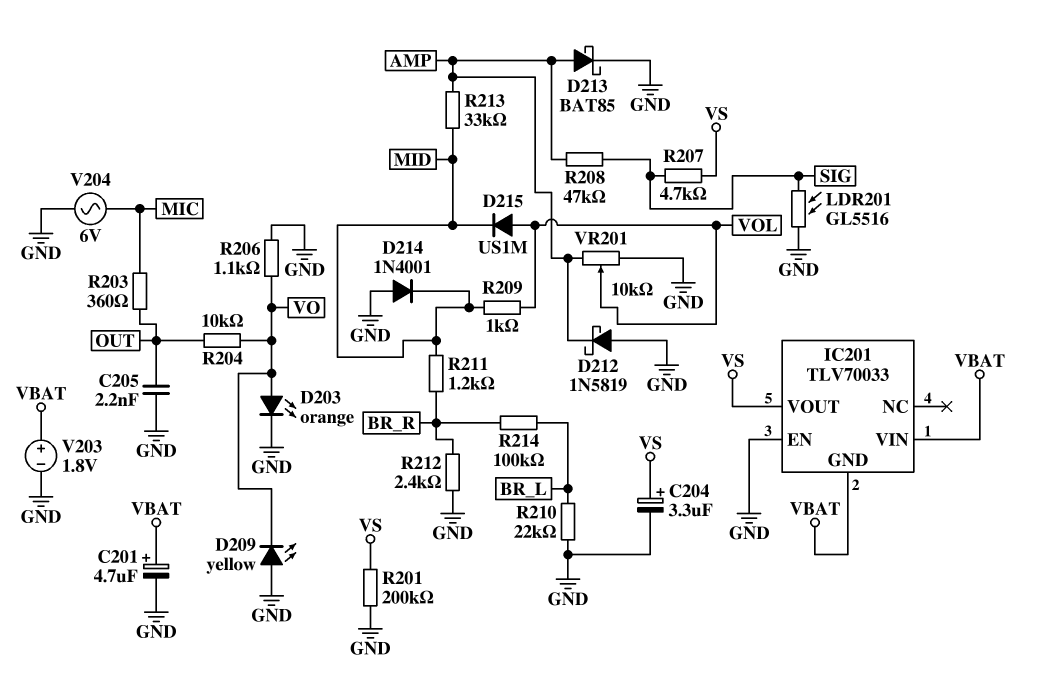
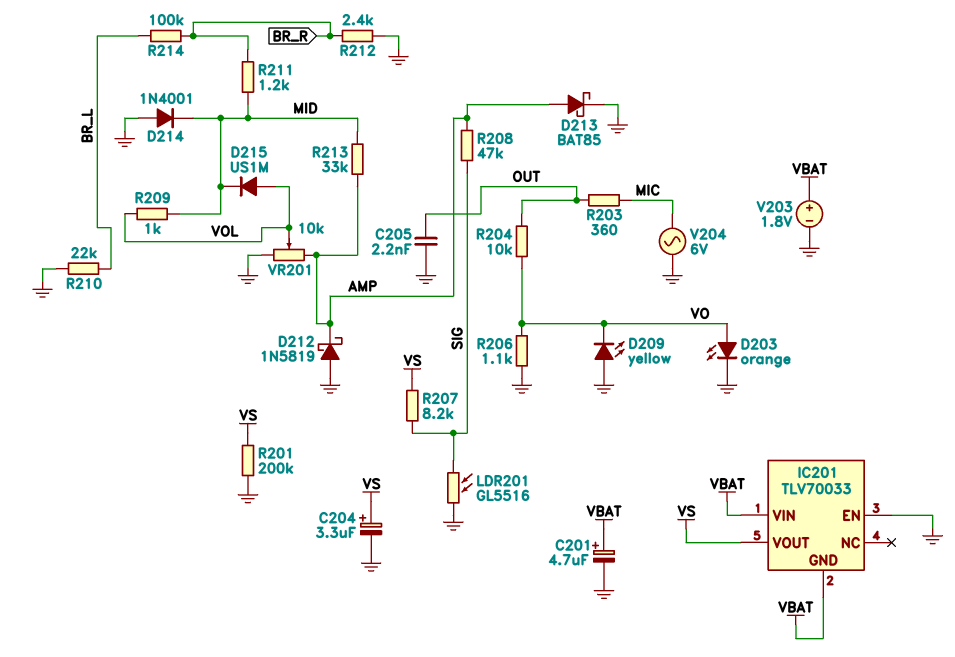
R207: 4.7k (SIG, VS) -> 8.2k (SIG, VS)

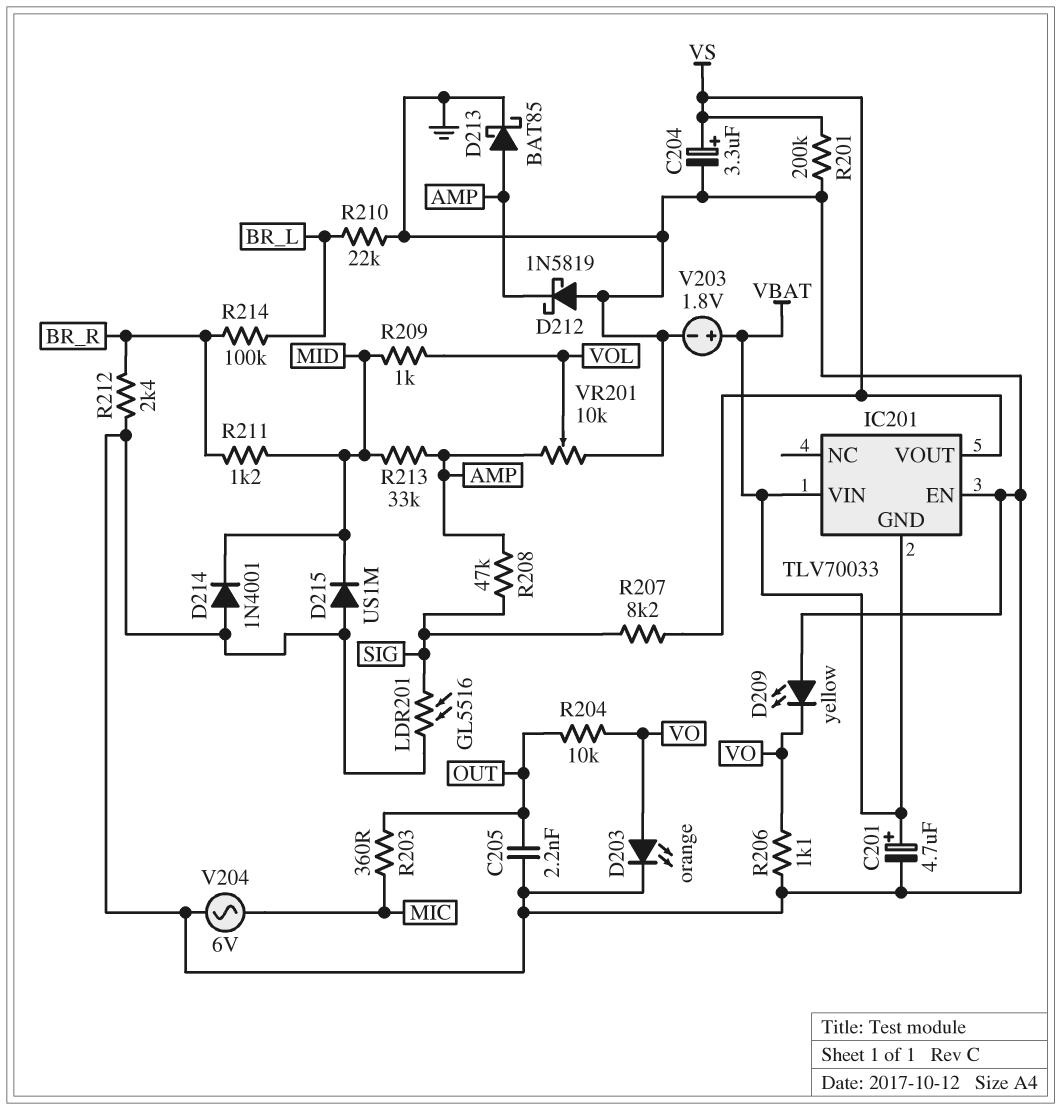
D215: diode US1M (A VOL, K MID) -> diode US1M (A GND, K MID)

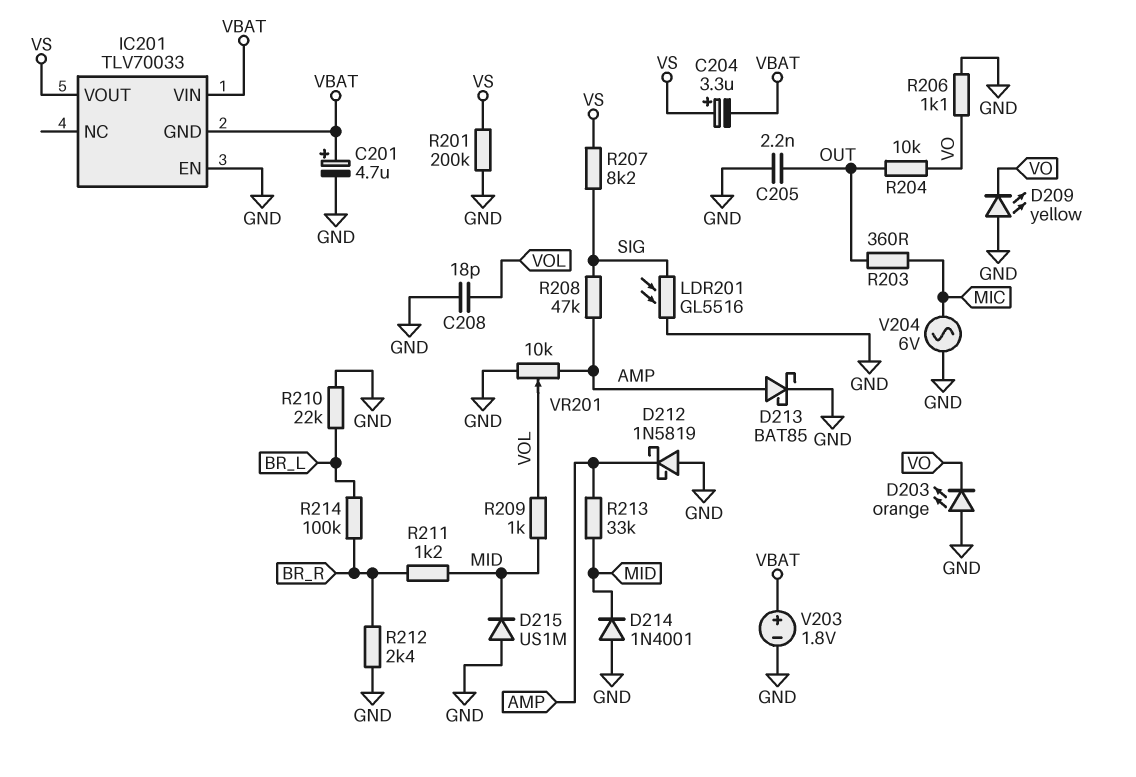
C204: 3.3uF (plus VS, minus GND) -> 3.3uF (plus VS, minus VBAT)
C208: none -> 18pF (GND, VOL)
D203: LED orange (A VO, K GND) -> LED orange (A GND, K VO)

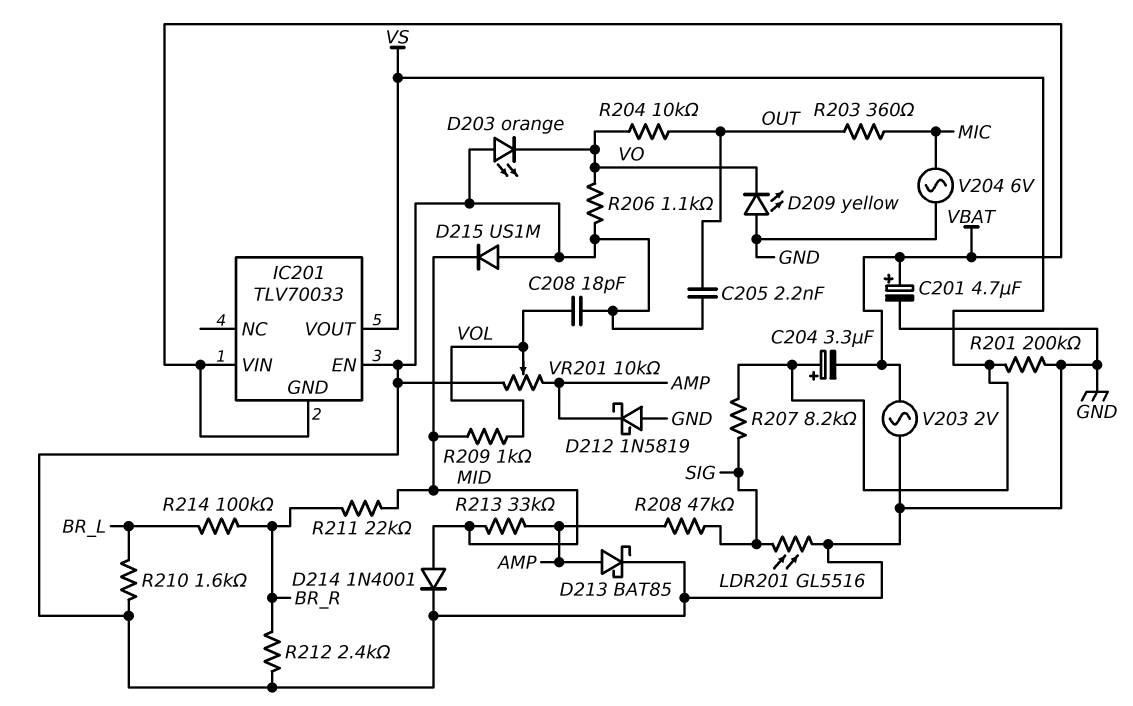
D214: diode 1N4001 (A GND, K MID) -> diode 1N4001 (A MID, K GND)
R210: 22k (BR_L, GND) -> 1.6k (BR_L, GND)
R211: 1.2k (BR_R, MID) -> 22k (BR_R, MID)
V203: 1.8V (plus VBAT, minus GND) -> AC 2V (GND, VBAT)

